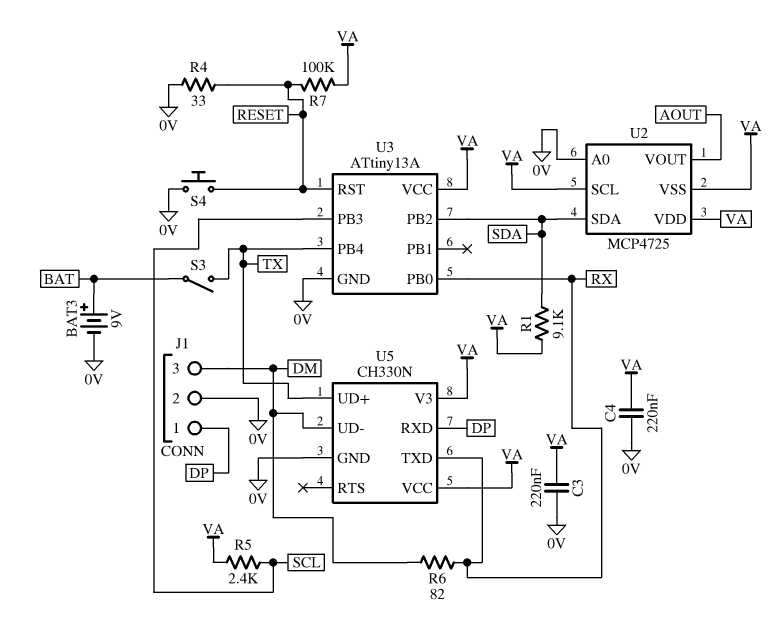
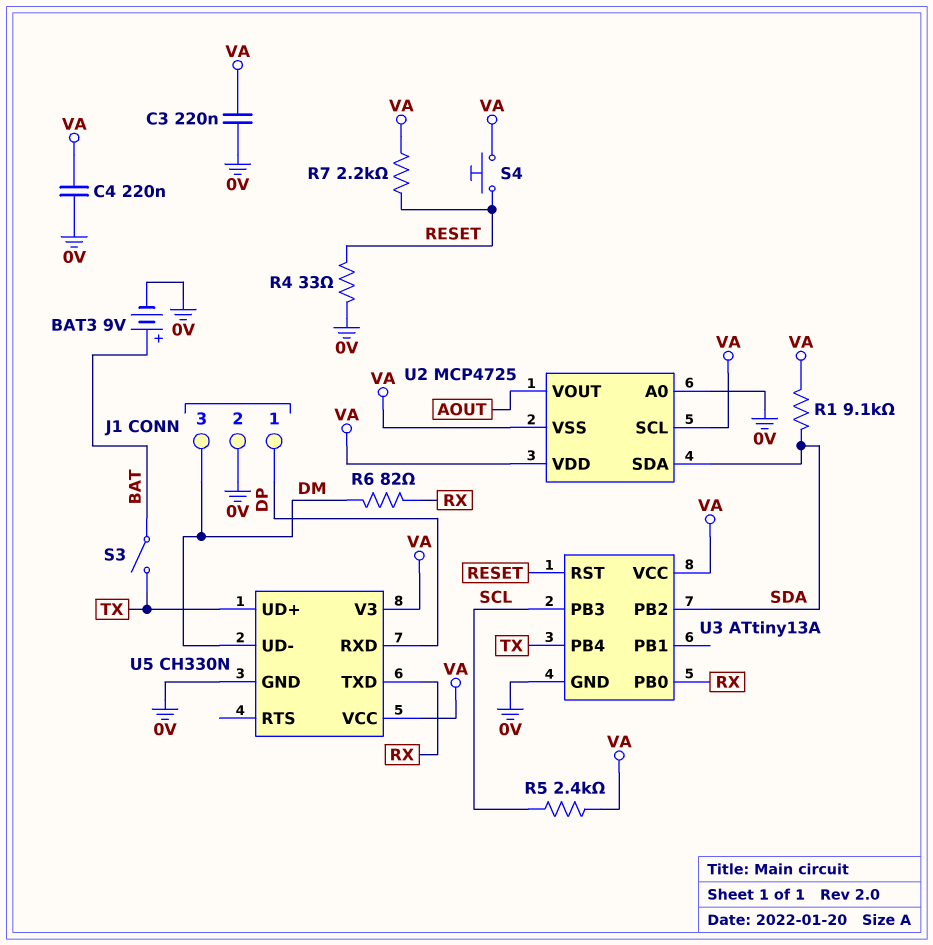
R7: 100k (RESET, VA) -> 2.2k (RESET, VA)
S4: button (0V, RESET) -> button (RESET, VA)

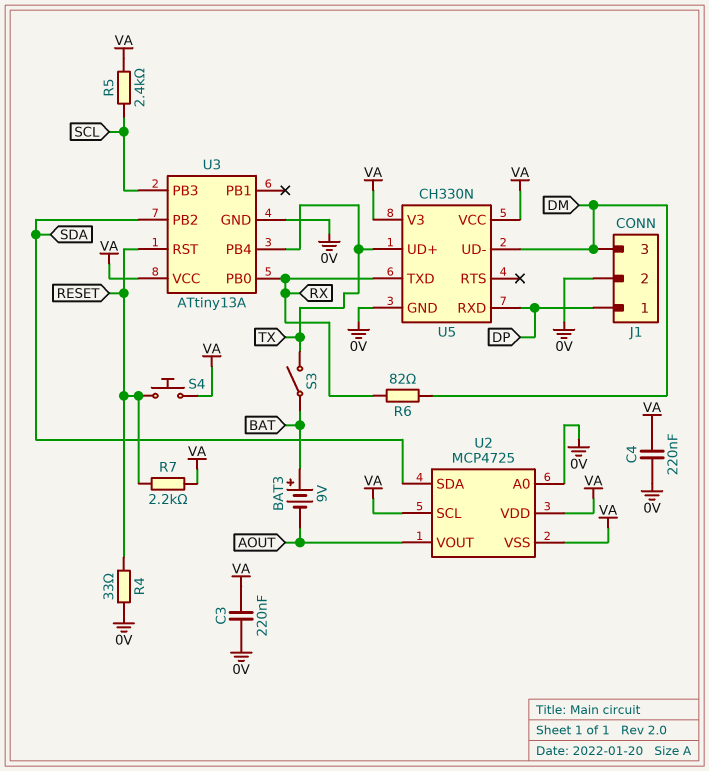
BAT3: 9V (plus BAT, minus 0V) -> 9V (plus BAT, minus AOUT)
R1: 9.1k (SDA, VA) -> none

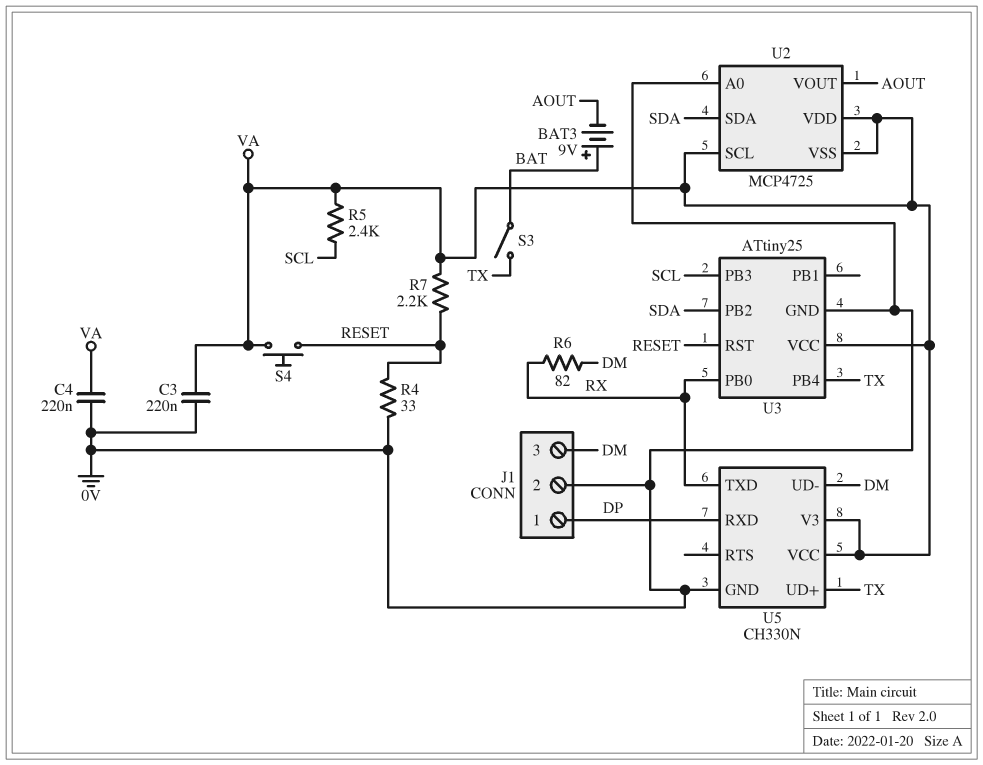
U3: ATtiny13A -> ATtiny25

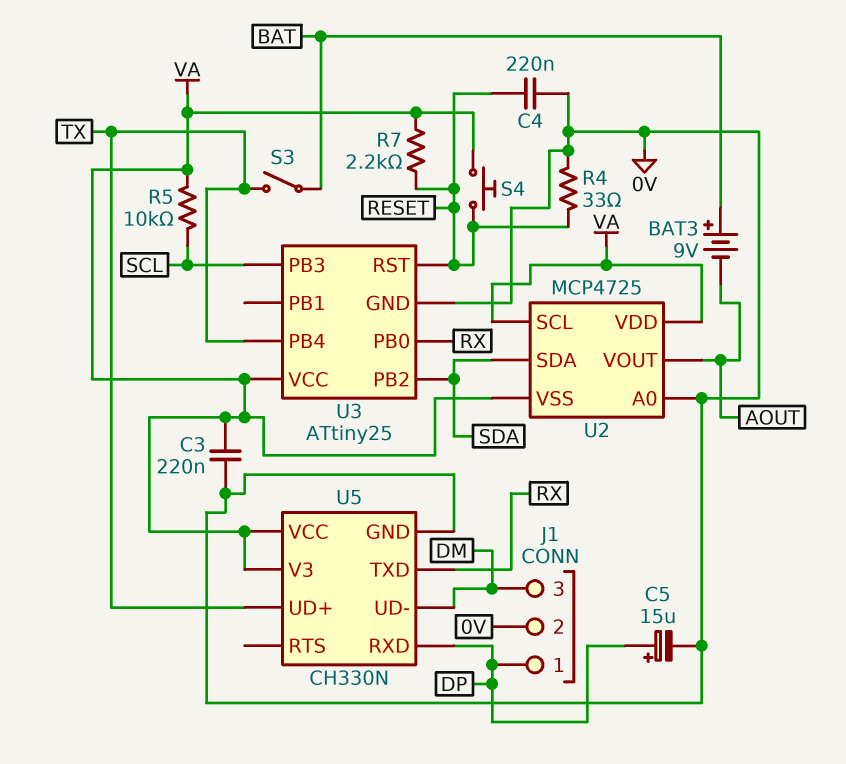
C4: 220nF (0V, VA) -> 220nF (0V, RESET)
C5: none -> 15uF (plus DP, minus 0V)
R5: 2.4k (SCL, VA) -> 10k (SCL, VA)
R6: 82 (DM, RX) -> none

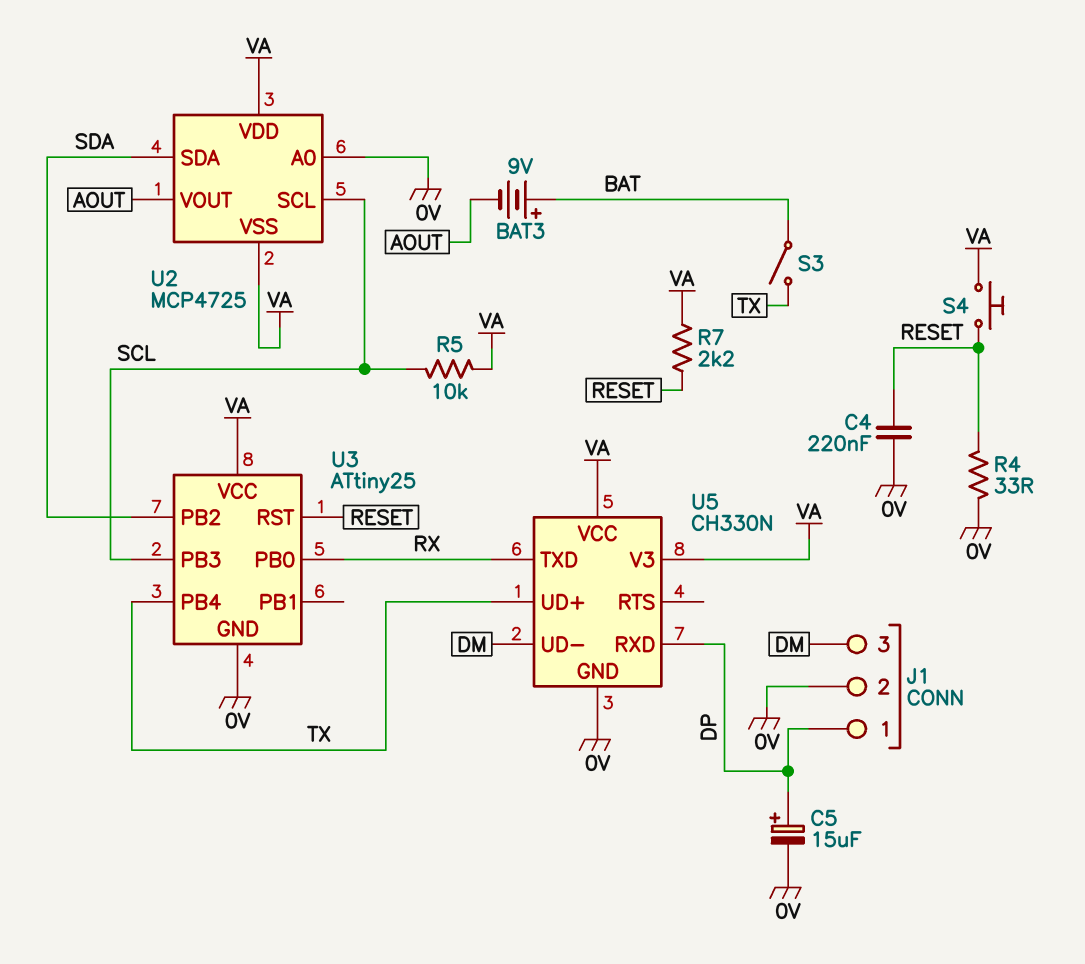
C3: 220nF (0V, VA) -> none
U2 pin SCL: VA -> SCL

